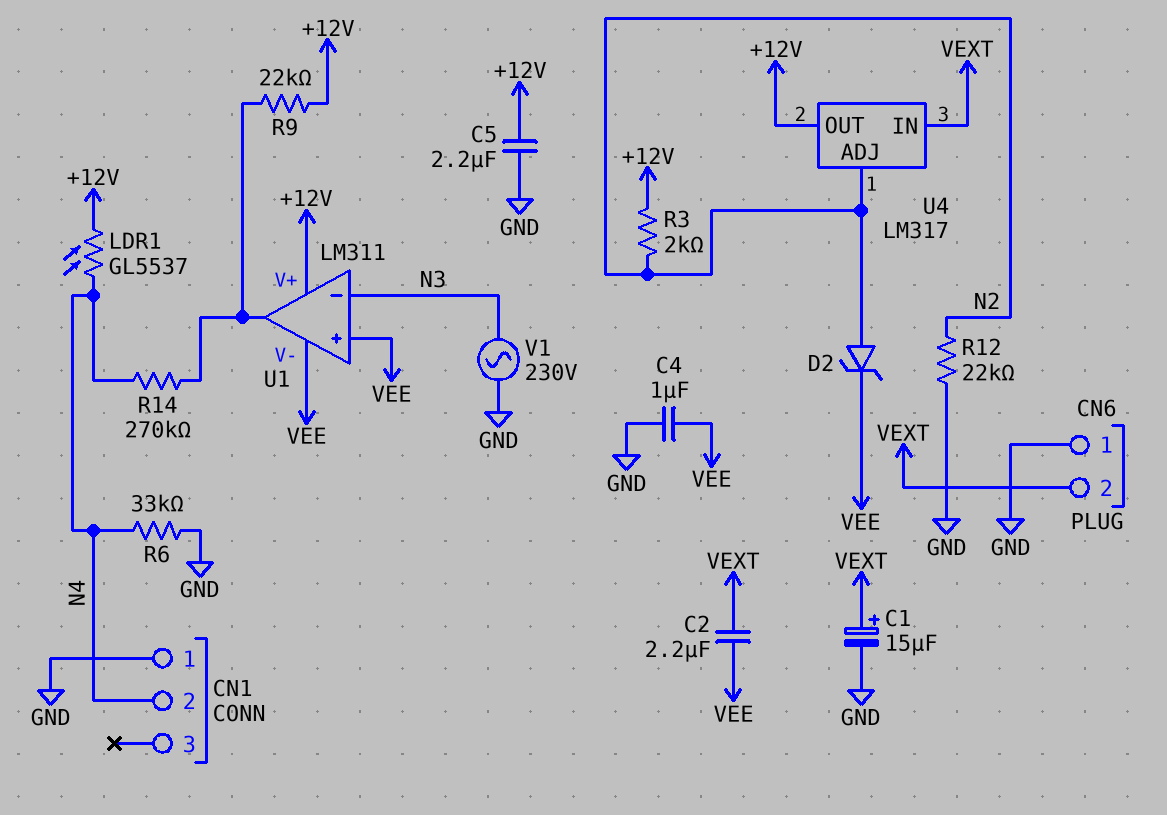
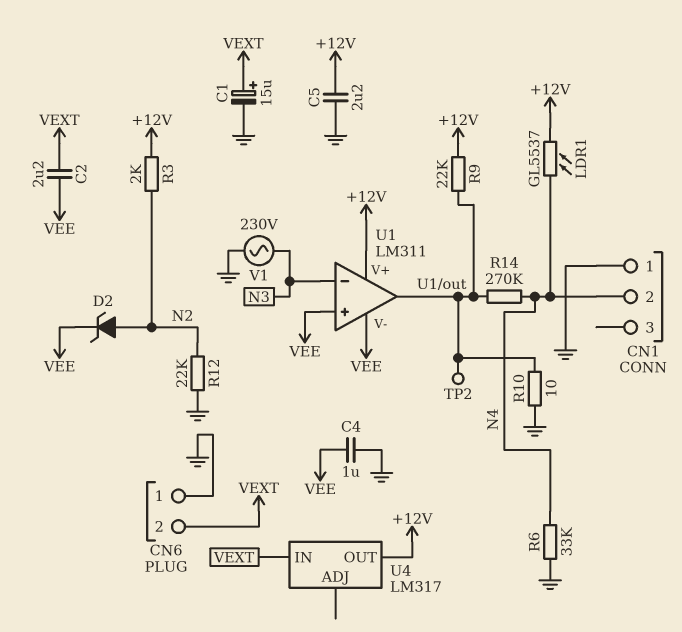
R10: none -> 10 (GND, U1/out)
TP2: none -> test point (U1/out)
U4 pin ADJ: N2 -> none

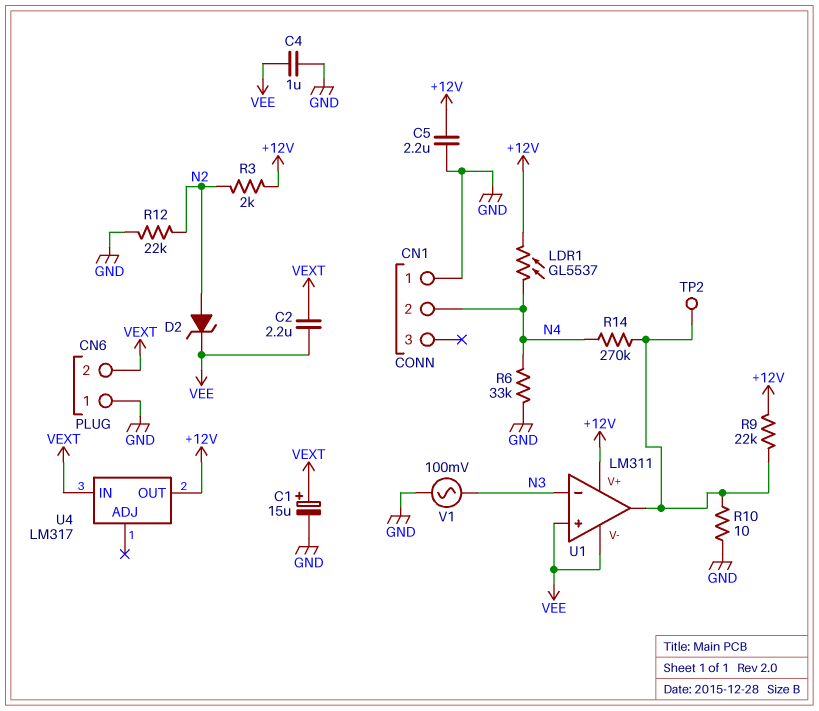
V1: AC 230V (GND, N3) -> AC 100mV (GND, N3)

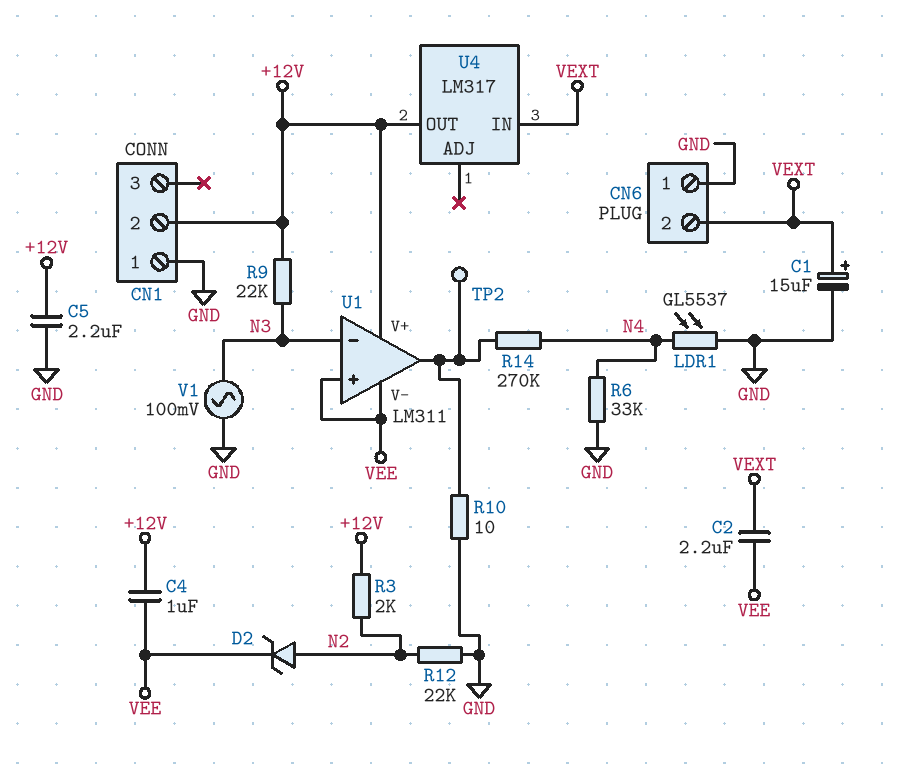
C4: 1uF (GND, VEE) -> 1uF (+12V, VEE)
CN1 pin 2: N4 -> +12V
LDR1: GL5537 (+12V, N4) -> GL5537 (GND, N4)
R9: 22k (+12V, U1/out) -> 22k (+12V, N3)

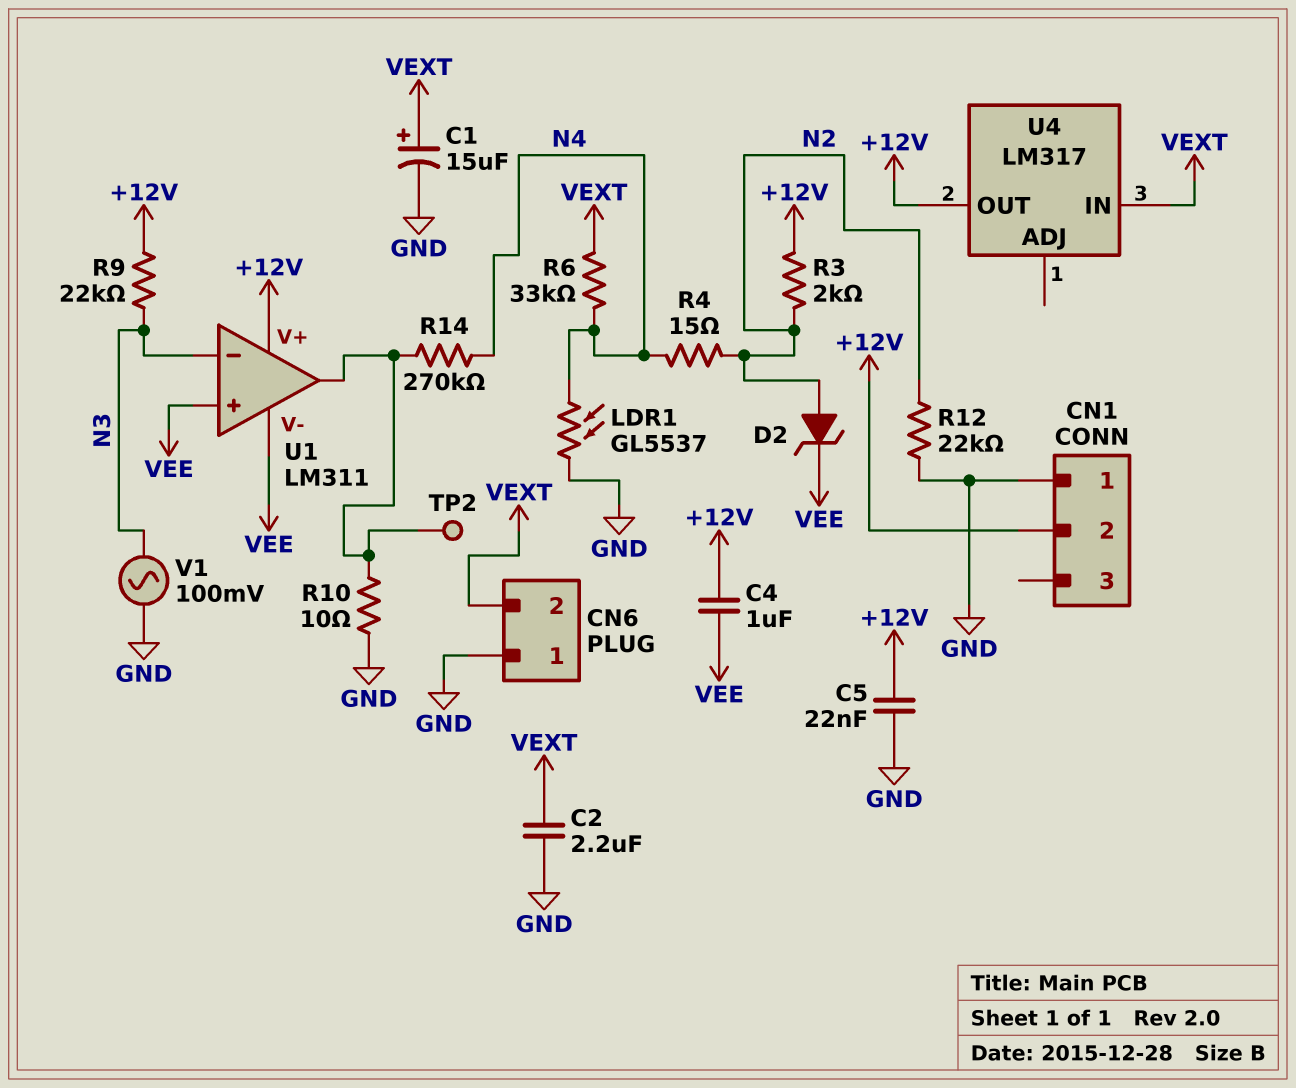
C2: 2.2uF (VEE, VEXT) -> 2.2uF (GND, VEXT)
C5: 2.2uF (+12V, GND) -> 22nF (+12V, GND)
R4: none -> 15 (N2, N4)
R6: 33k (GND, N4) -> 33k (N4, VEXT)

